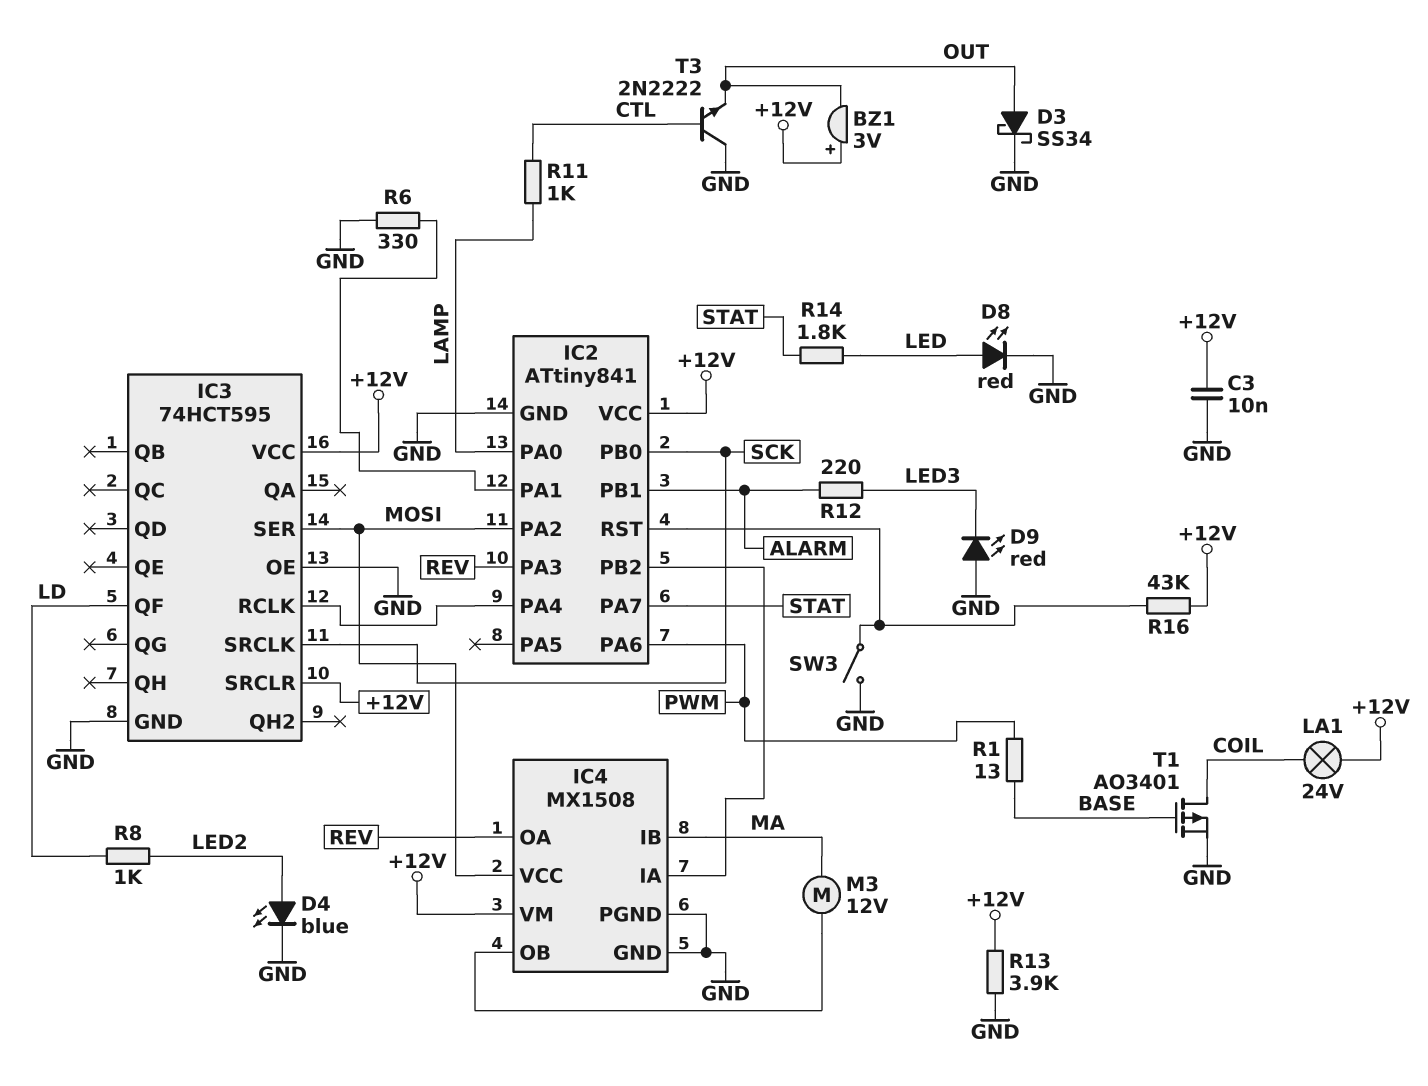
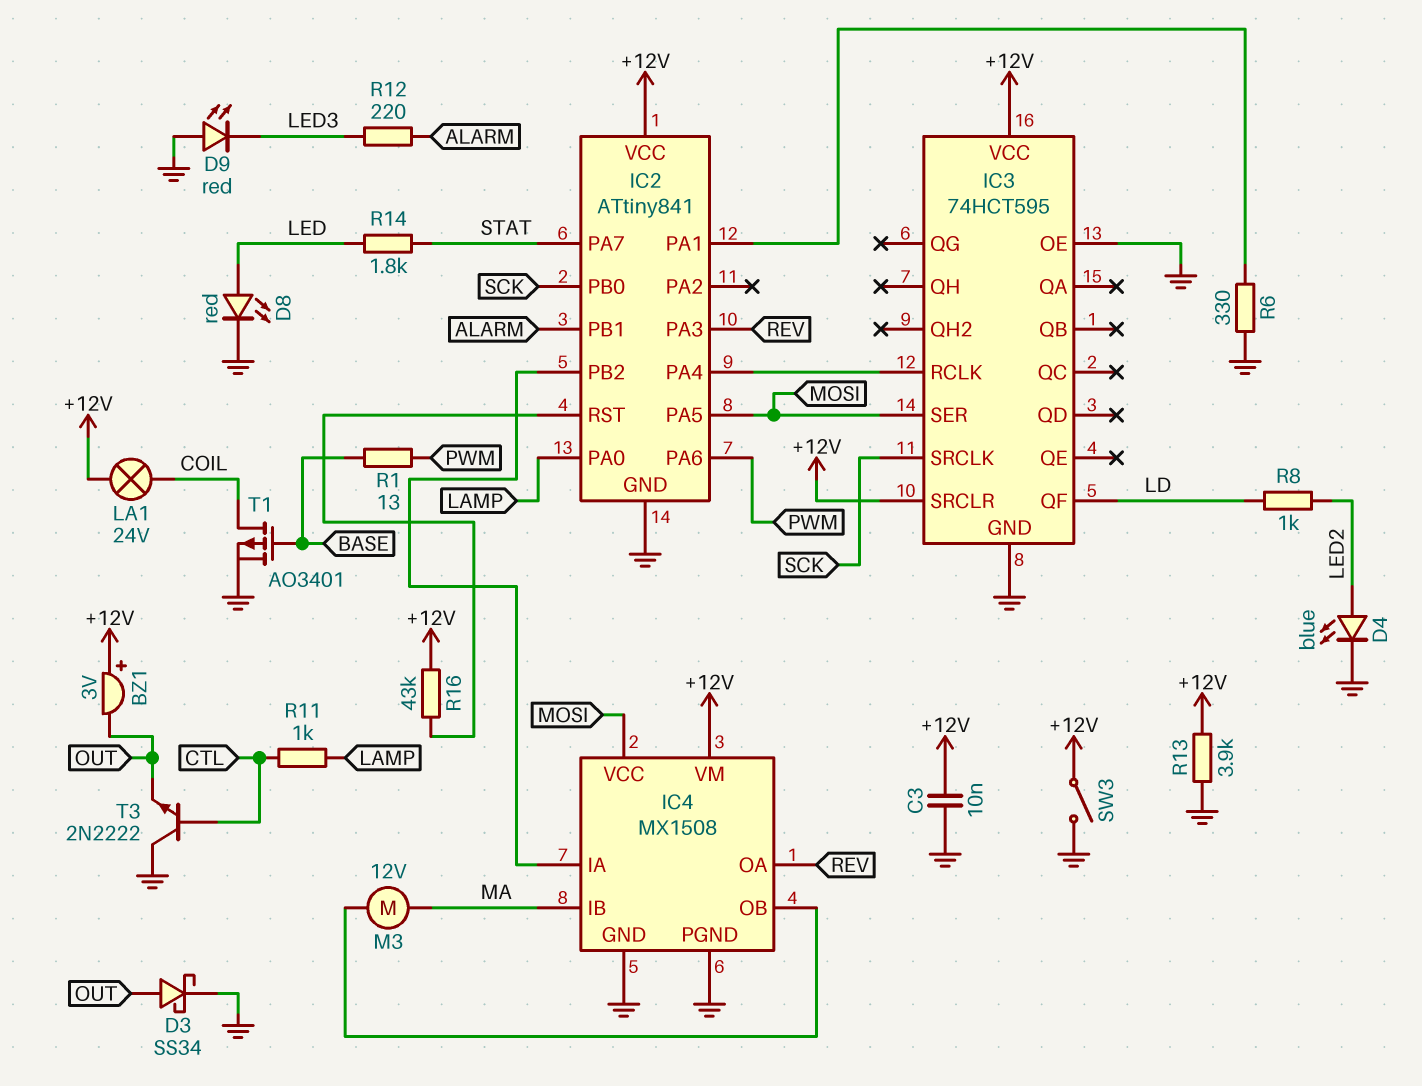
IC2 pin PA2: MOSI -> none
IC2 pin PA5: none -> MOSI
SW3: switch (GND, IC2/RST) -> switch (+12V, GND)

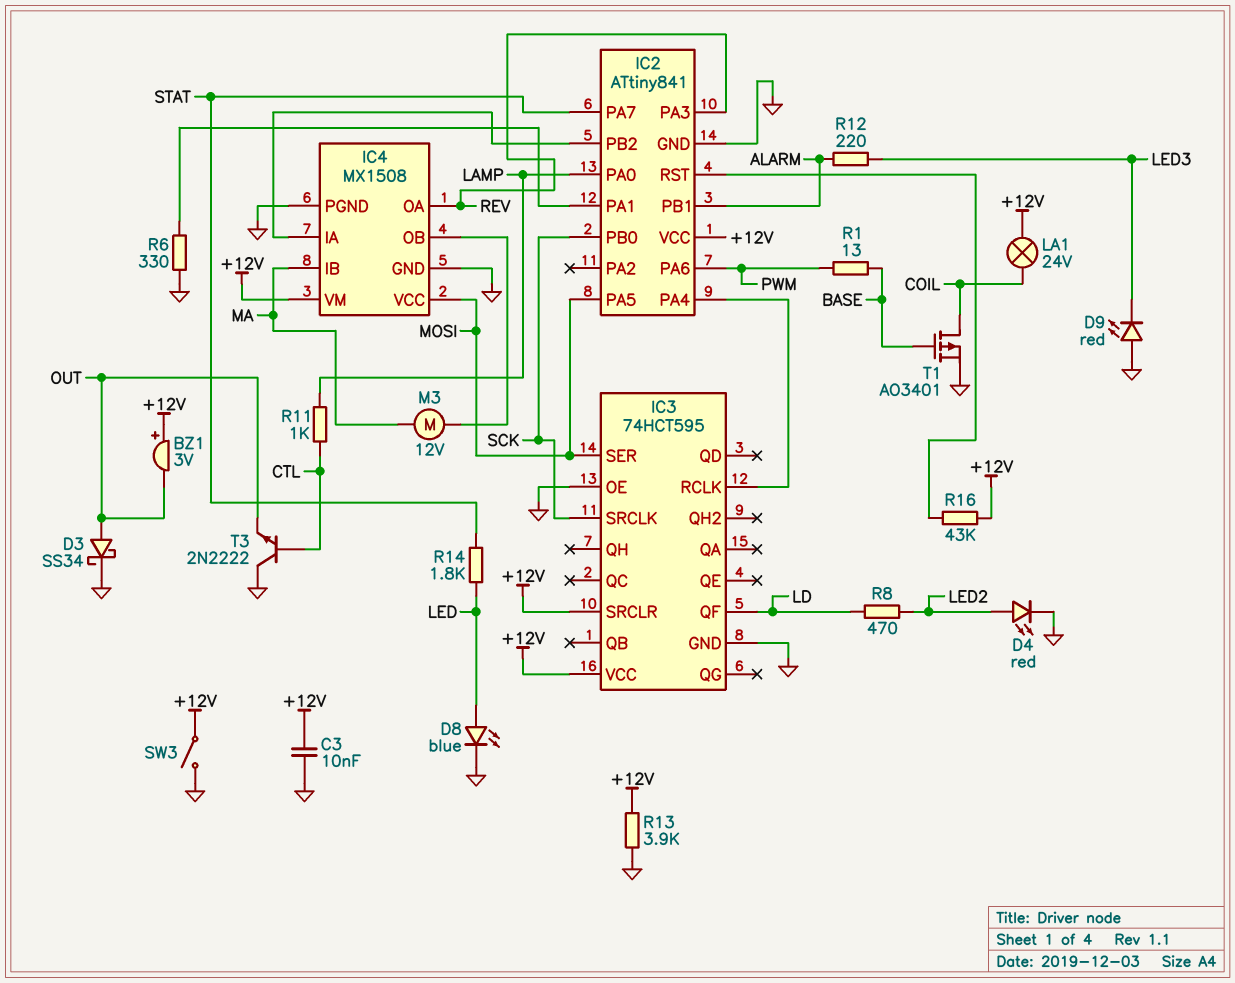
D4: LED blue (A LED2, K GND) -> LED red (A LED2, K GND)
D8: LED red (A LED, K GND) -> LED blue (A LED, K GND)
R8: 1k (LD, LED2) -> 470 (LD, LED2)

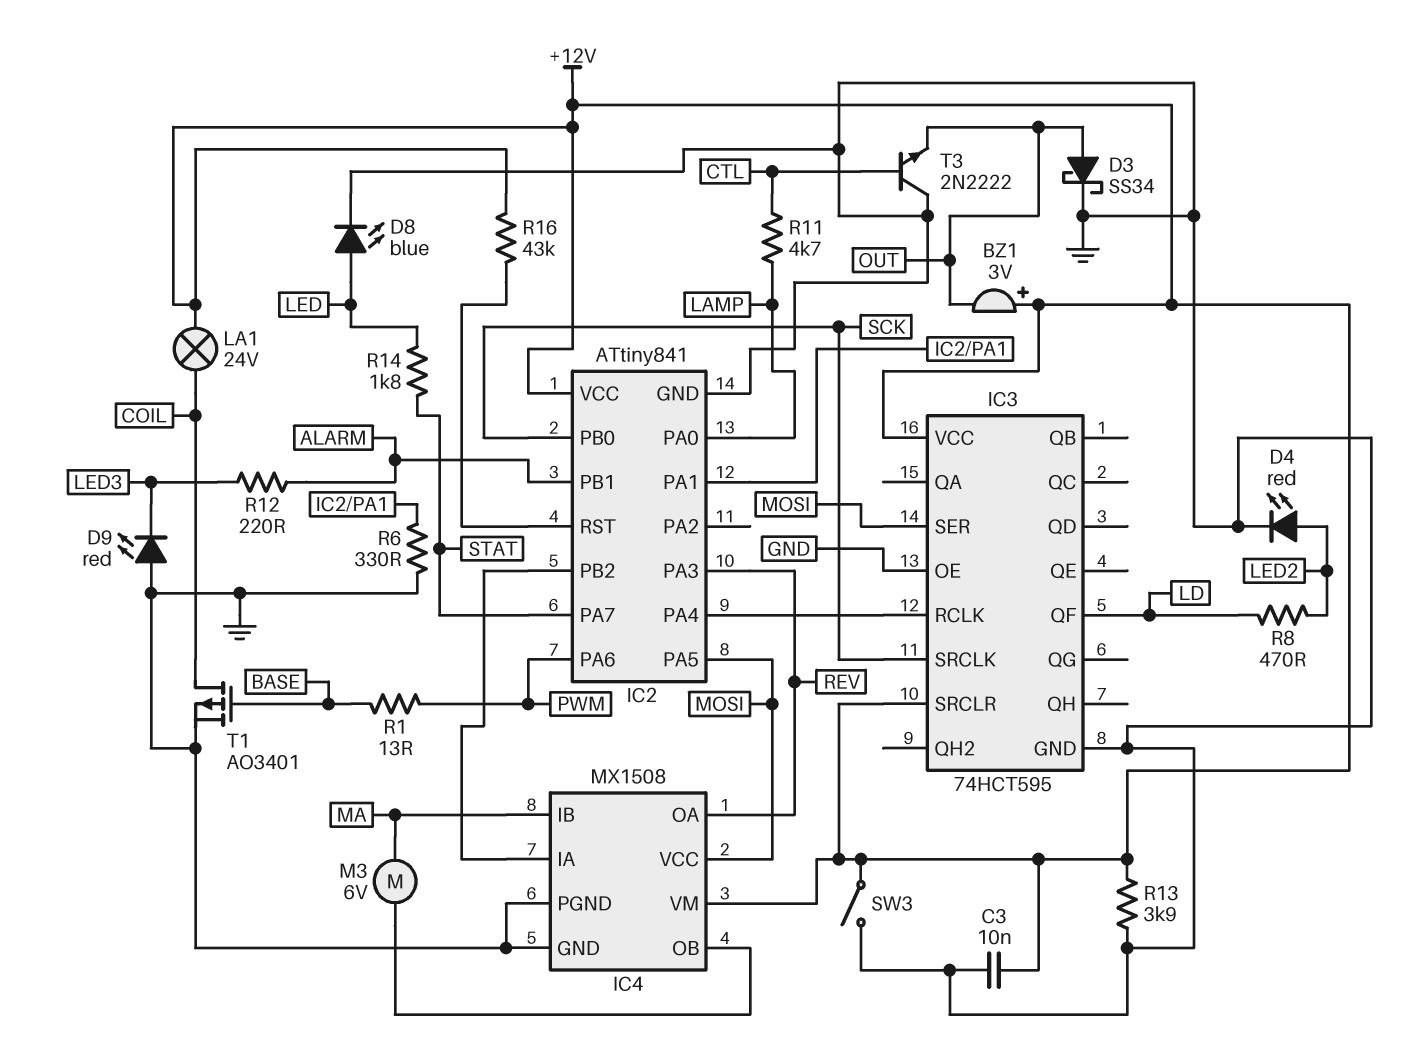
M3: motor 12V (IC4/OB, MA) -> motor 6V (IC4/OB, MA)
R11: 1k (CTL, LAMP) -> 4.7k (CTL, LAMP)

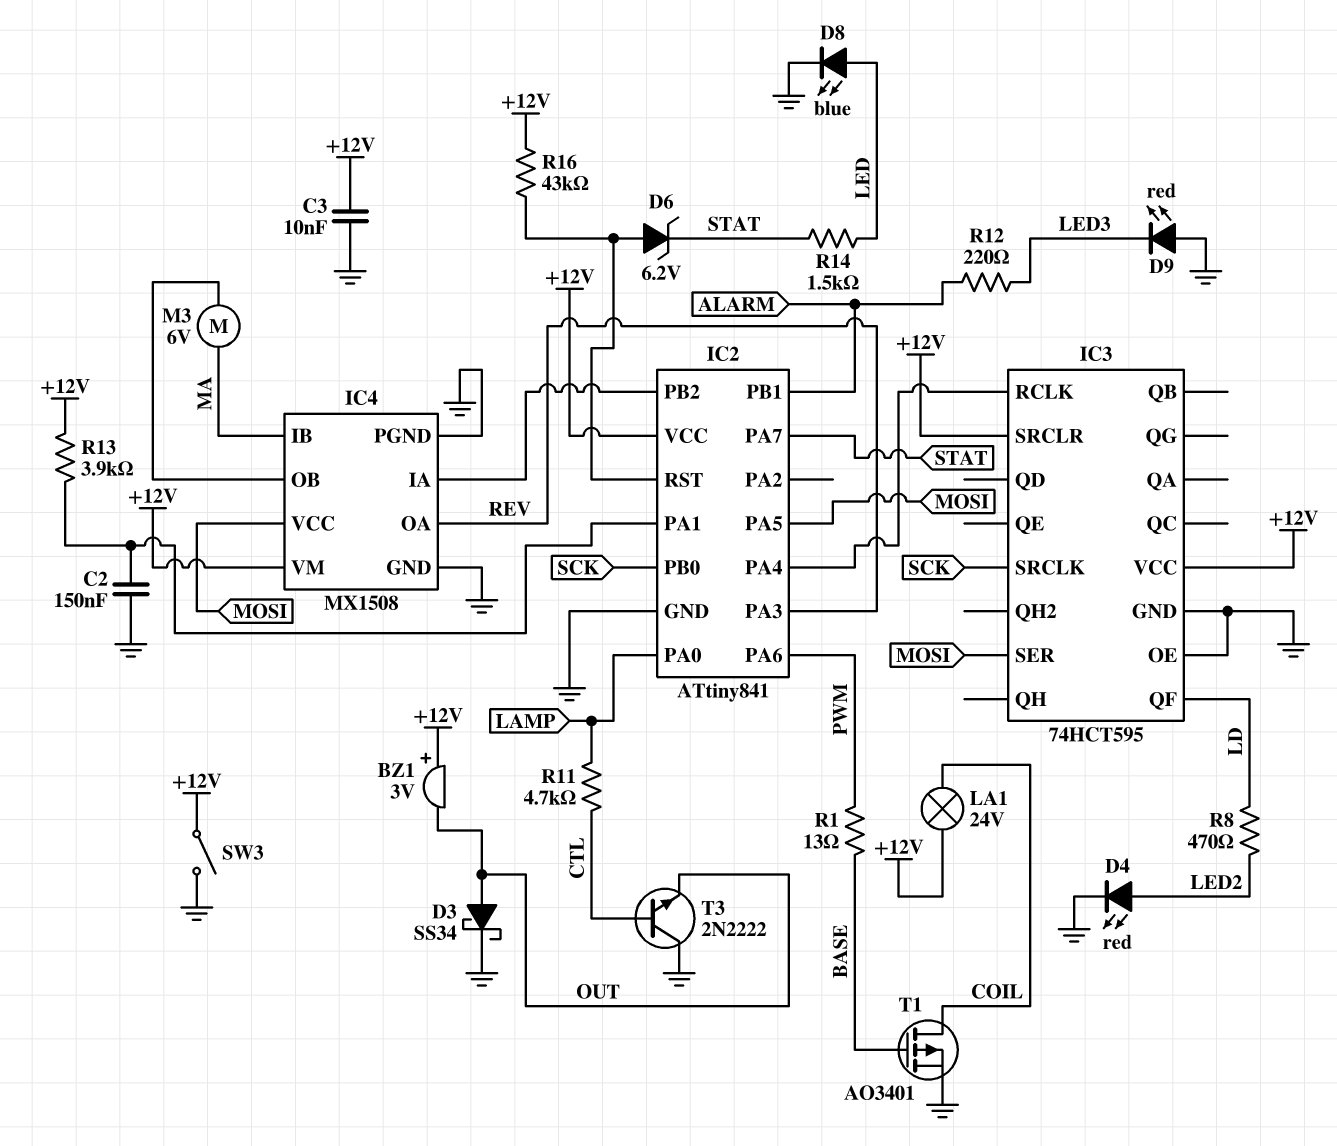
C2: none -> 150nF (GND, IC2/PA1)
D6: none -> zener 6.2V (A IC2/RST, K STAT)
R6: 330 (GND, IC2/PA1) -> none
R13: 3.9k (+12V, GND) -> 3.9k (+12V, IC2/PA1)
R14: 1.8k (LED, STAT) -> 1.5k (LED, STAT)

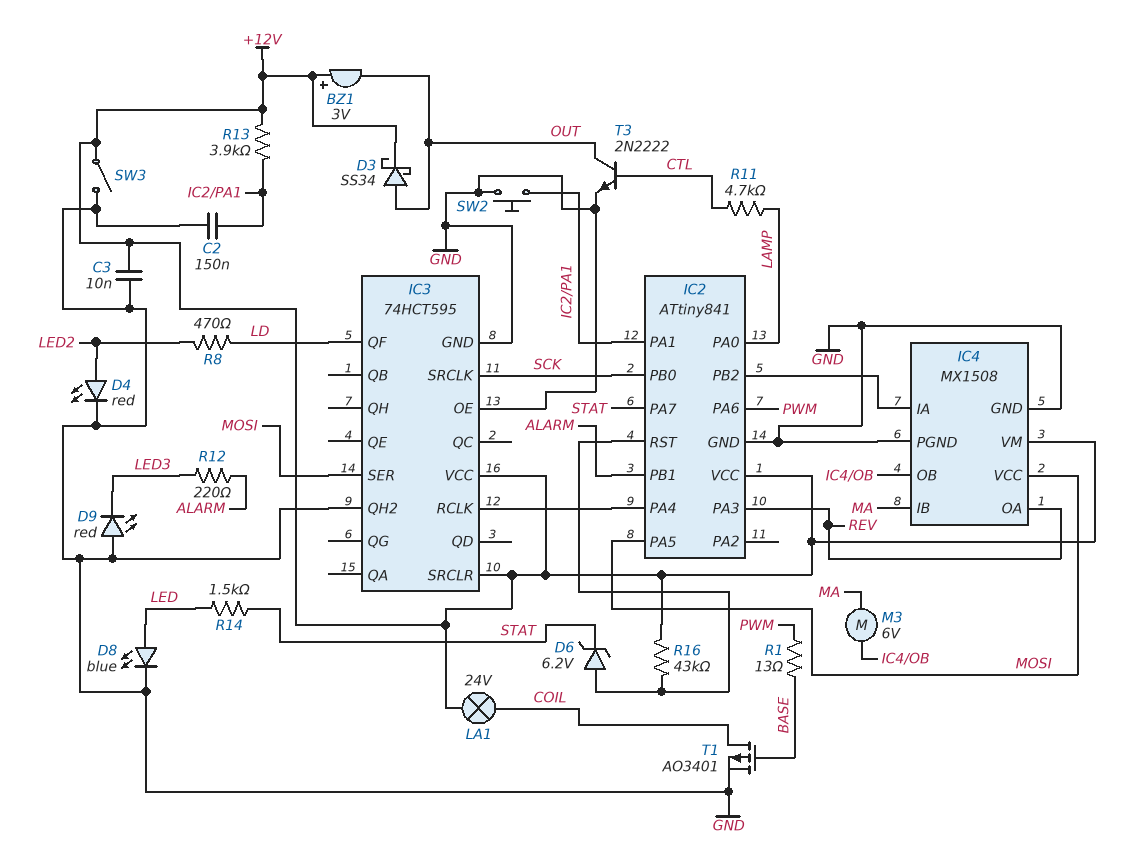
D3: schottky SS34 (A OUT, K GND) -> schottky SS34 (A OUT, K +12V)
IC3 pin QH2: none -> GND
SW2: none -> button (GND, IC2/PA1)
T3: NPN 2N2222 (B CTL, C GND, E OUT) -> NPN 2N2222 (B CTL, C OUT, E GND)

